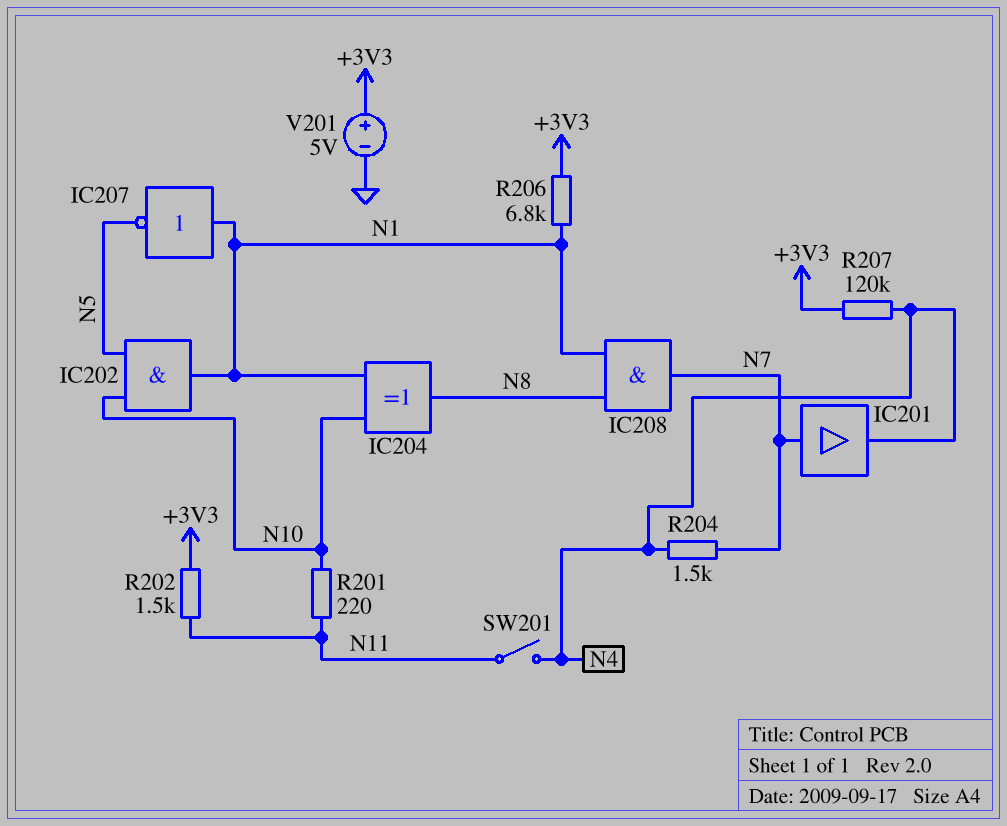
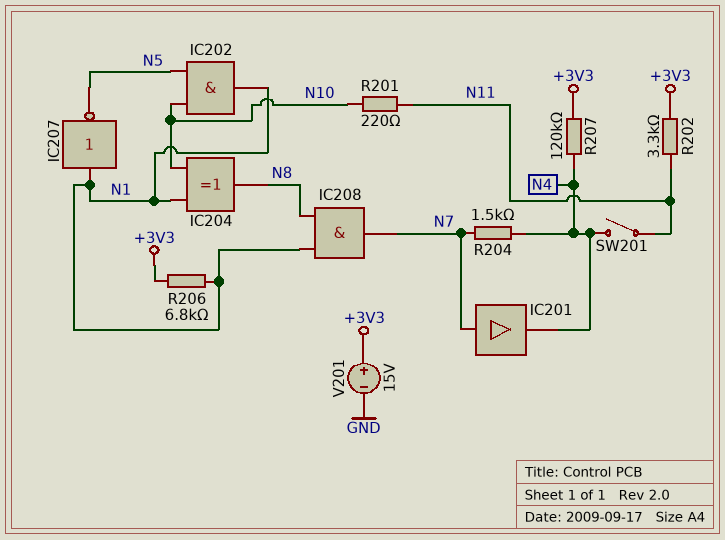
R202: 1.5k (+3V3, N11) -> 3.3k (+3V3, N11)
V201: 5V (plus +3V3, minus GND) -> 15V (plus +3V3, minus GND)

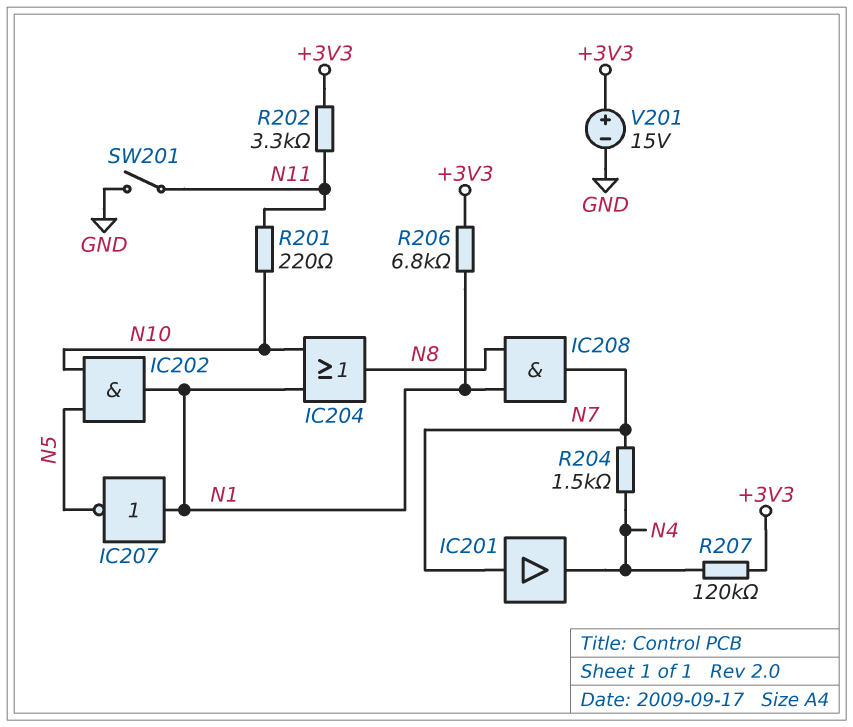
IC204: XOR (in N1, in N10, out N8) -> OR (in N1, in N10, out N8)
SW201: switch (N4, N11) -> switch (GND, N11)

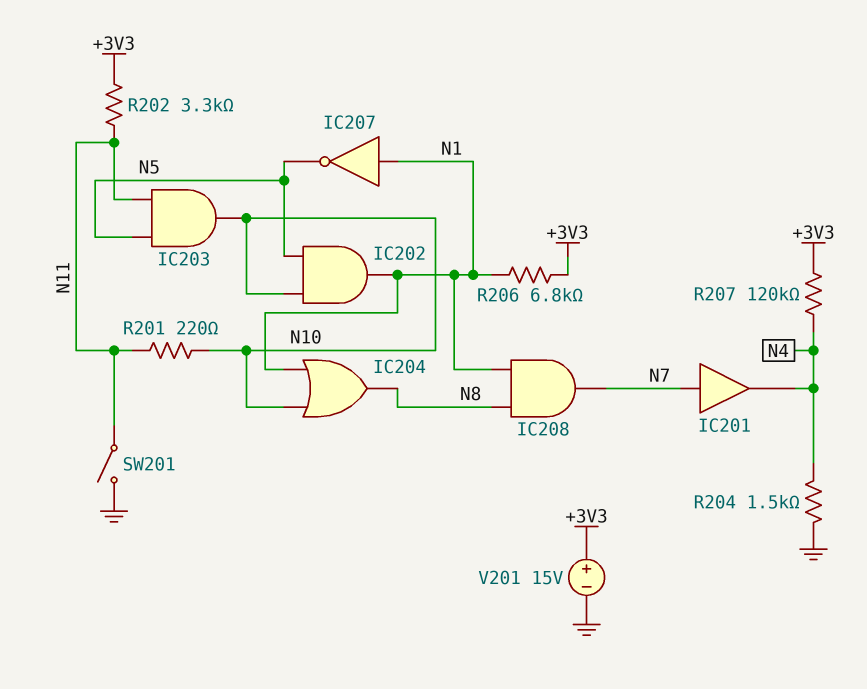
IC203: none -> AND (in N5, in N11, out N10)
R204: 1.5k (N4, N7) -> 1.5k (GND, N4)

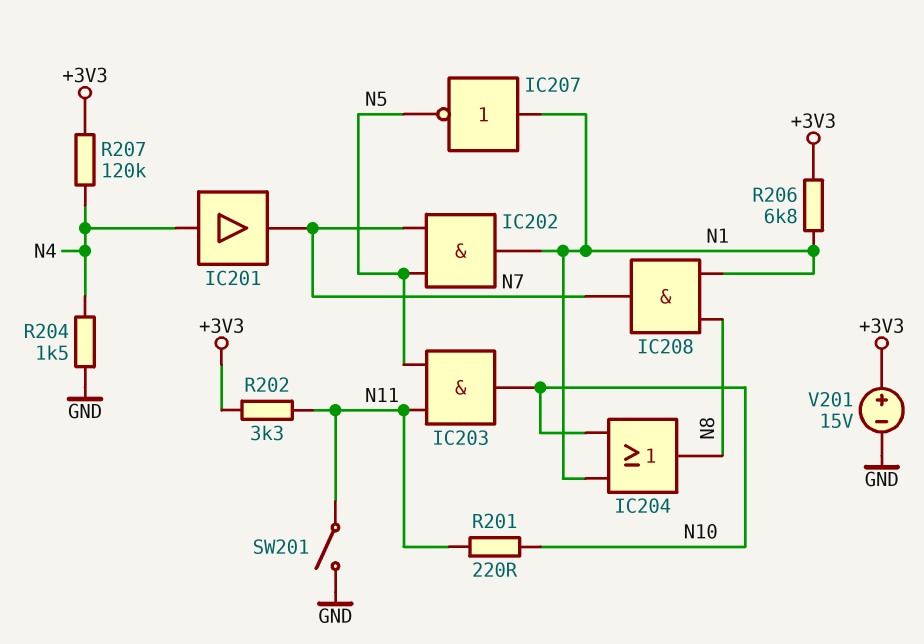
IC201: buffer (in N7, out N4) -> buffer (in N4, out N7)
IC202: AND (in N5, in N10, out N1) -> AND (in N5, in N7, out N1)

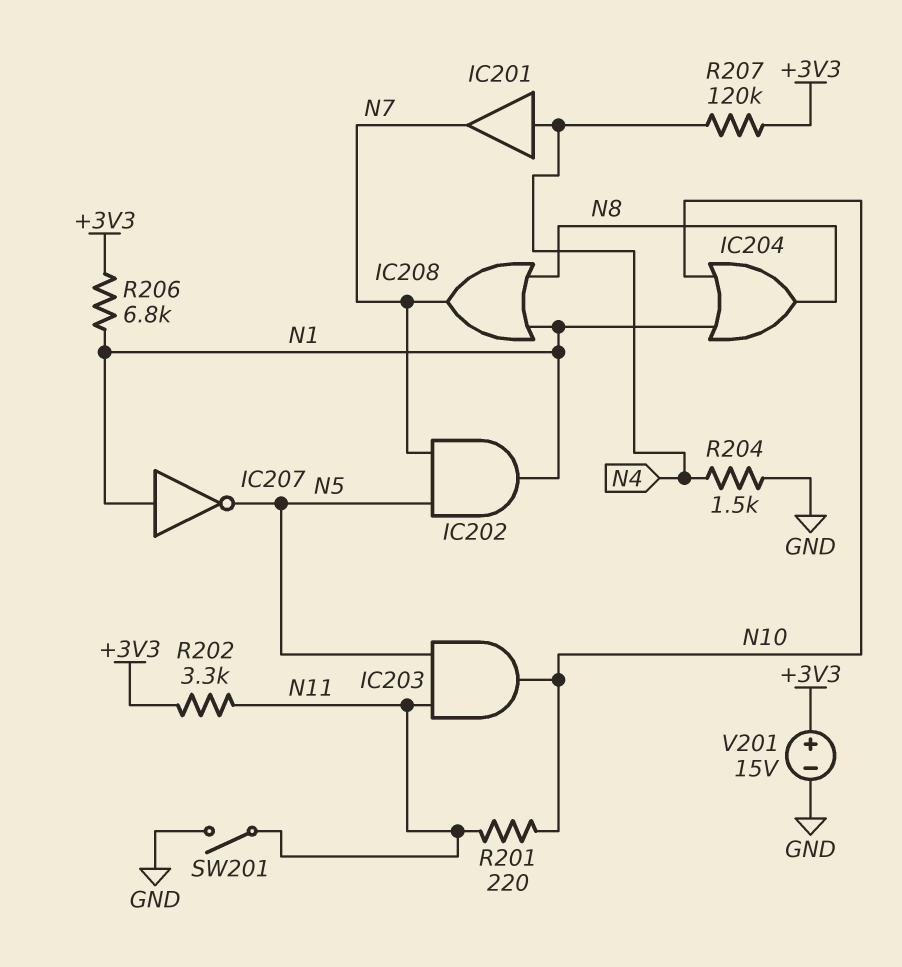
IC208: AND (in N1, in N8, out N7) -> OR (in N1, in N8, out N7)

